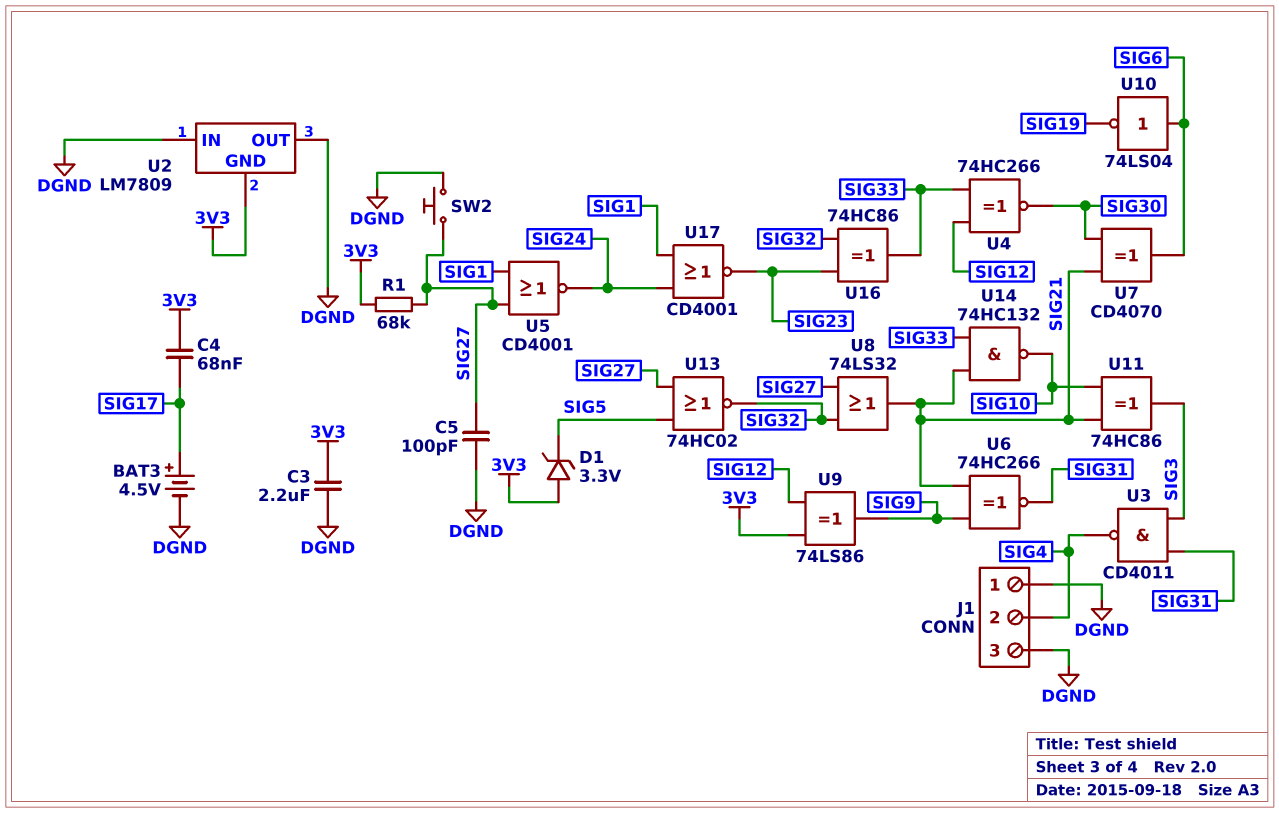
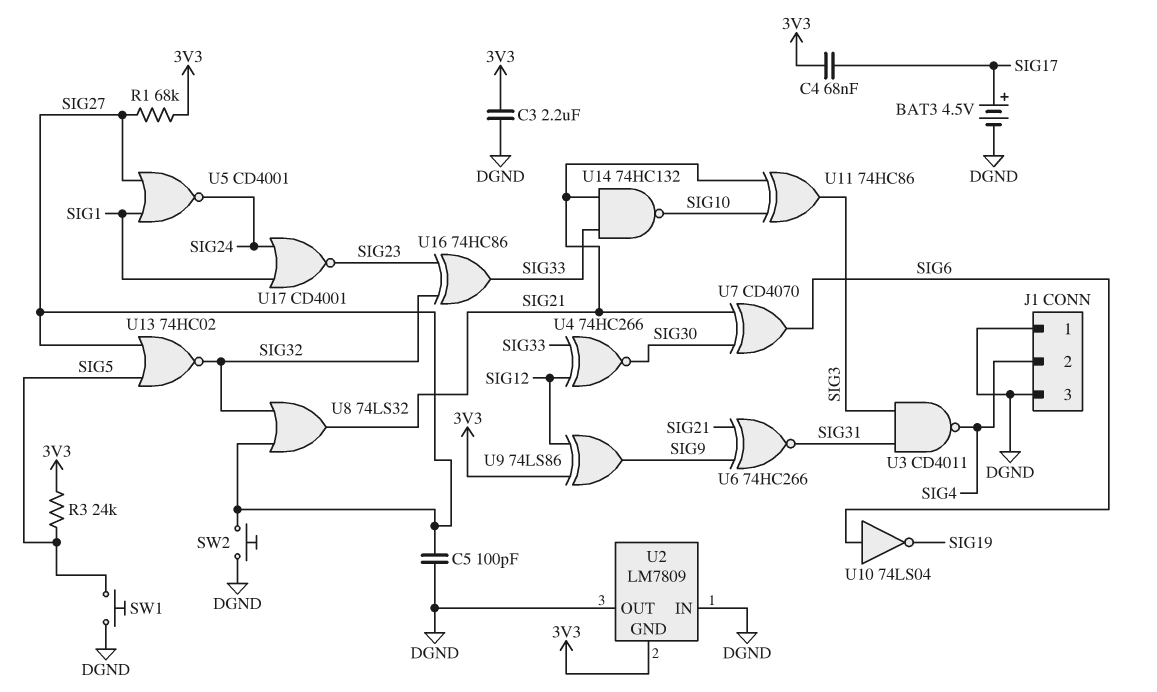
D1: zener 3.3V (A 3V3, K SIG5) -> none
R3: none -> 24k (3V3, SIG5)
SW1: none -> button (DGND, SIG5)

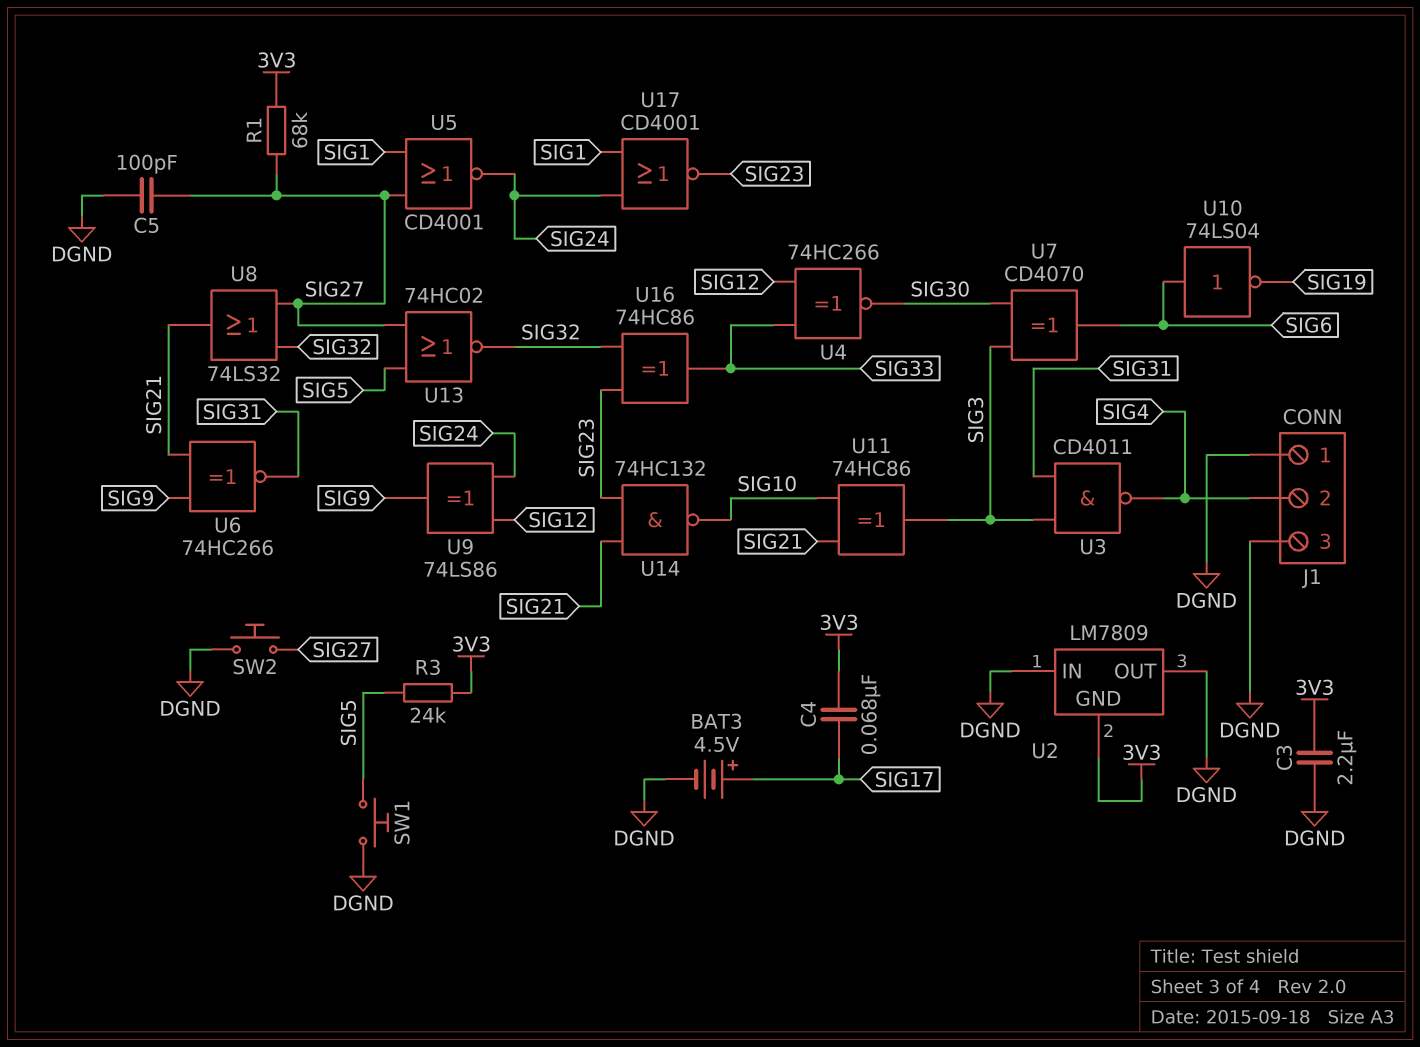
U7: XOR CD4070 (in SIG21, in SIG30, out SIG6) -> XOR CD4070 (in SIG3, in SIG30, out SIG6)
U9: XOR 74LS86 (in 3V3, in SIG12, out SIG9) -> XOR 74LS86 (in SIG12, in SIG24, out SIG9)
U14: NAND 74HC132 (in SIG21, in SIG33, out SIG10) -> NAND 74HC132 (in SIG21, in SIG23, out SIG10)

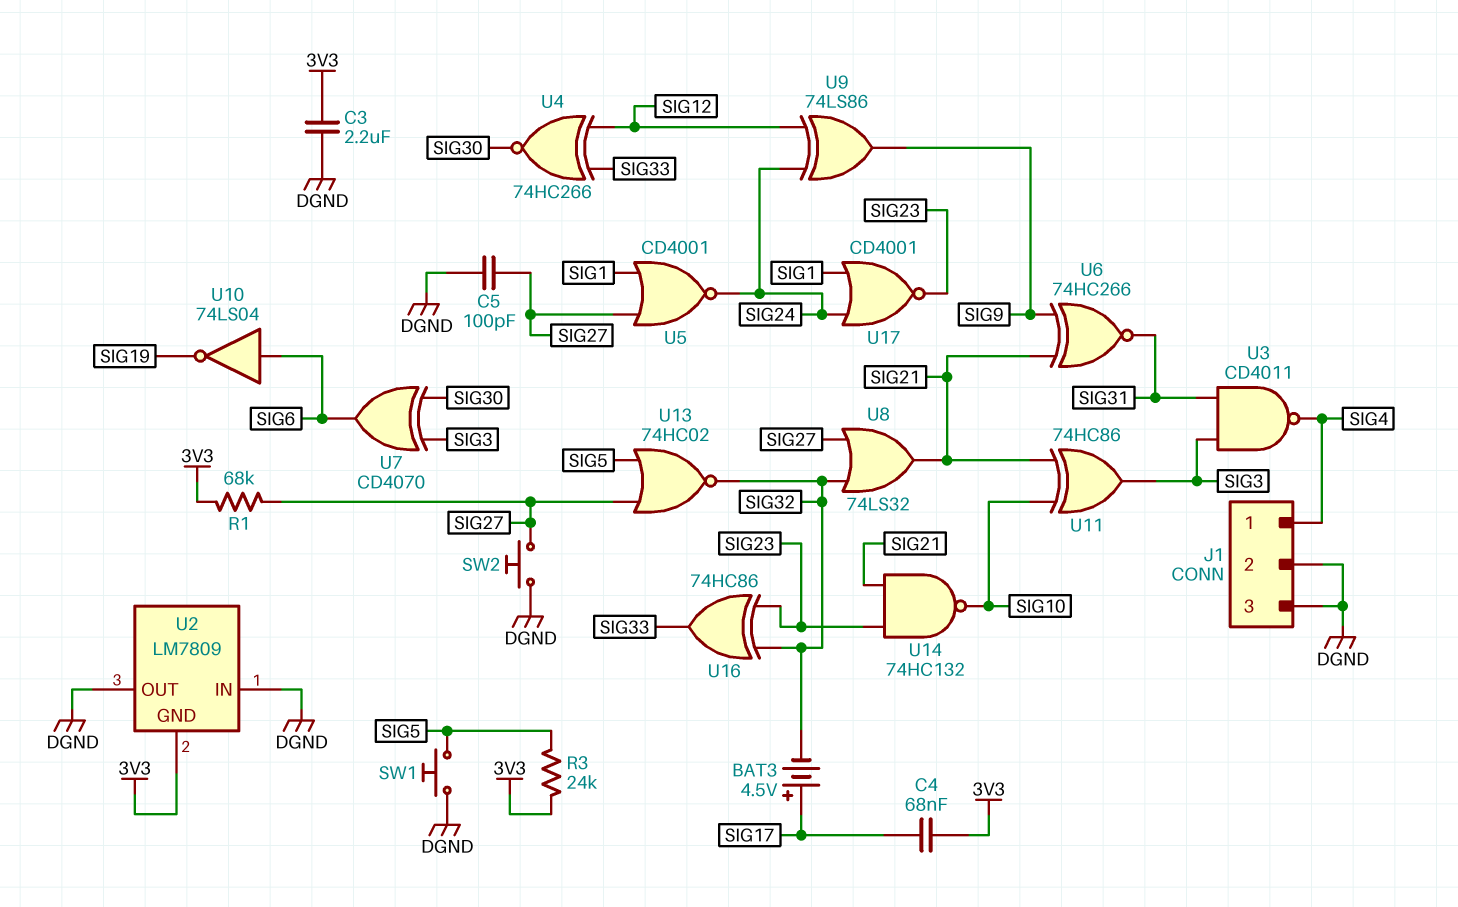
BAT3: 4.5V (plus SIG17, minus DGND) -> 4.5V (plus SIG17, minus SIG32)
J1 pin 1: DGND -> SIG4
J1 pin 2: SIG4 -> DGND

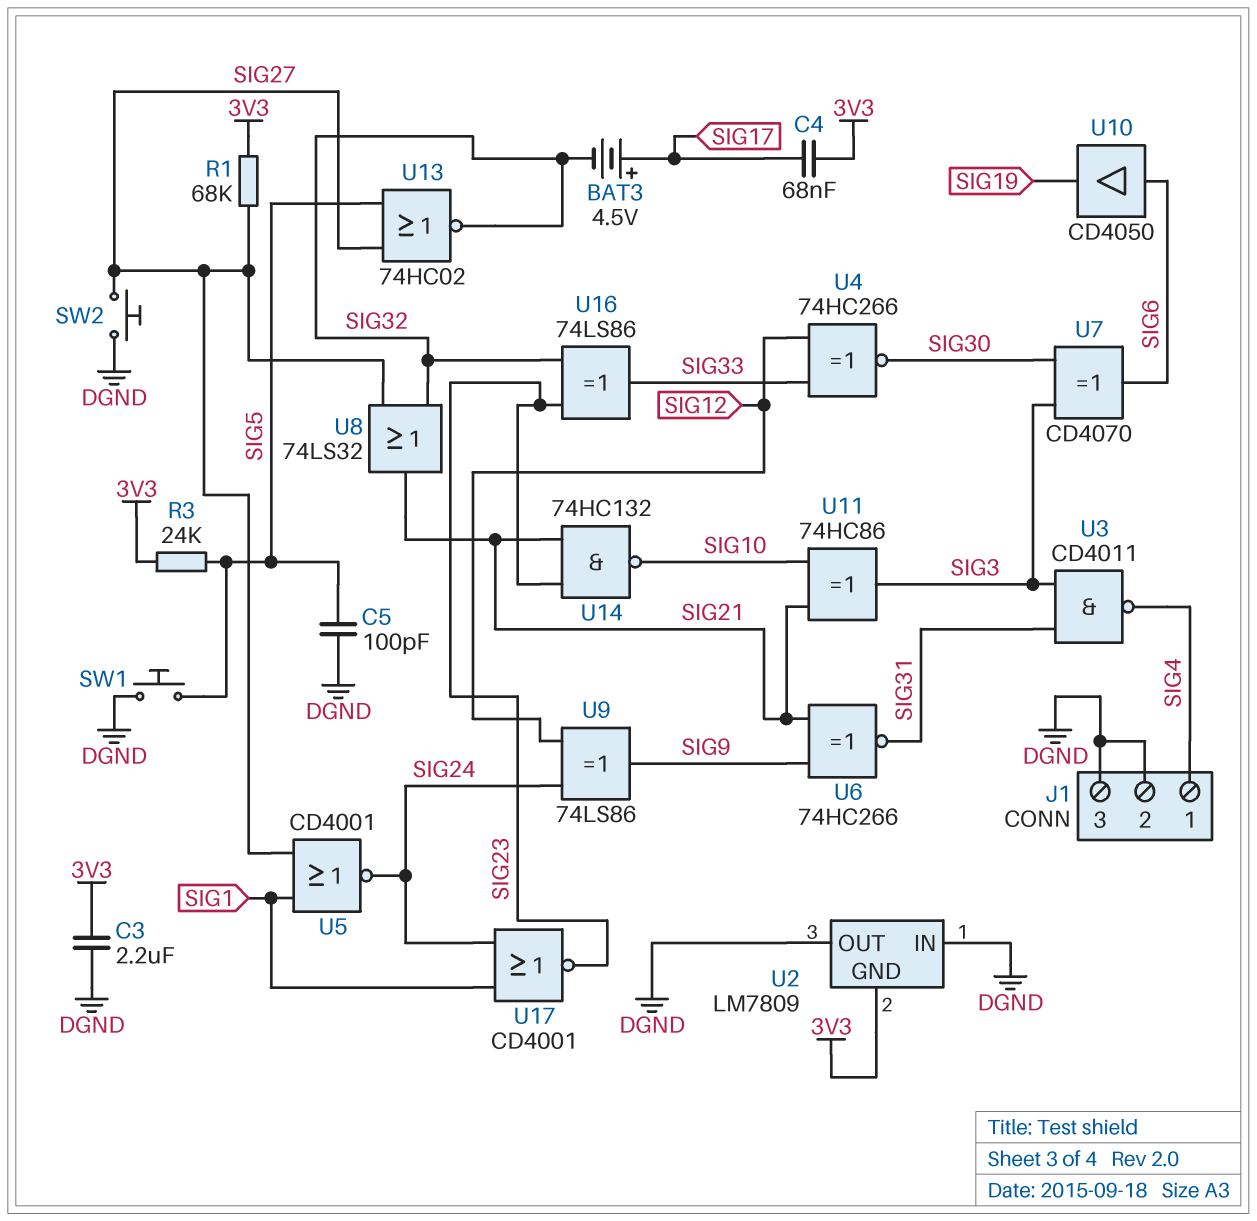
C5: 100pF (DGND, SIG27) -> 100pF (DGND, SIG5)
U10: NOT 74LS04 (in SIG6, out SIG19) -> buffer CD4050 (in SIG6, out SIG19)
U16: XOR 74HC86 (in SIG23, in SIG32, out SIG33) -> XOR 74LS86 (in SIG23, in SIG32, out SIG33)

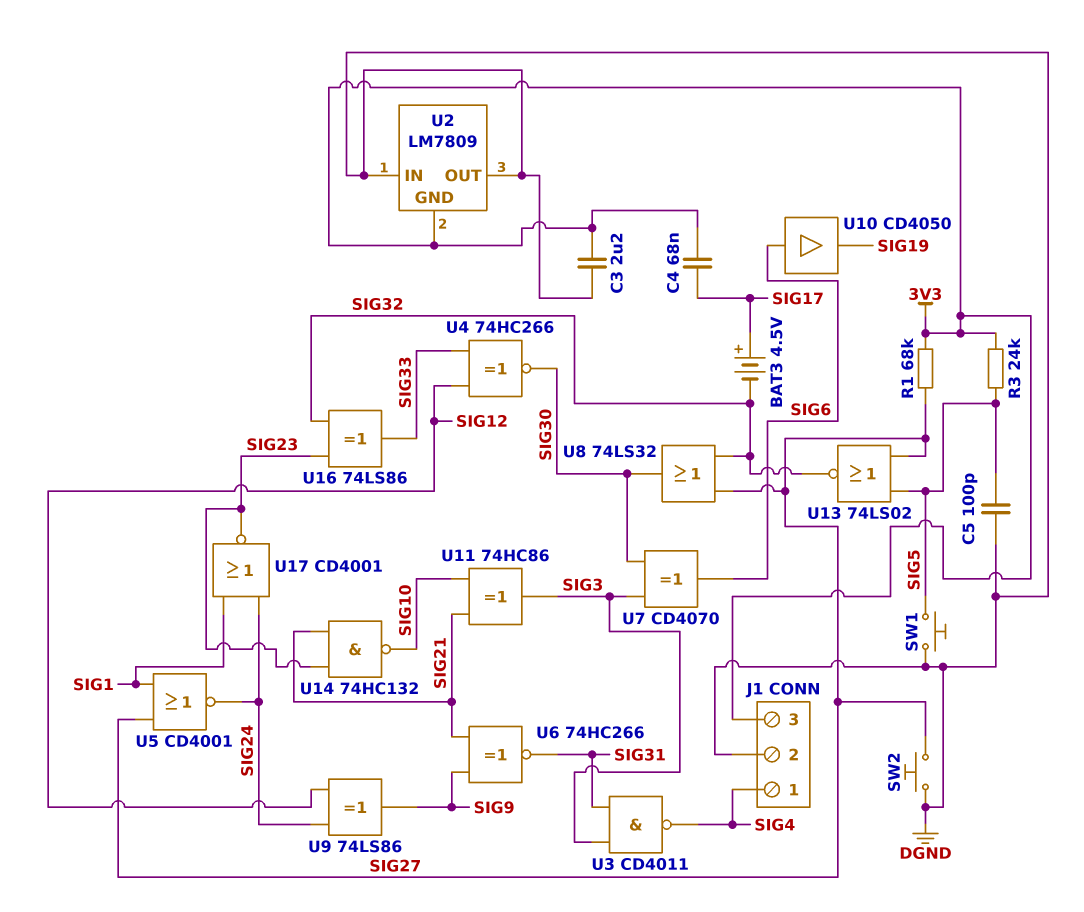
J1 pin 3: DGND -> 3V3
U8: OR 74LS32 (in SIG27, in SIG32, out SIG21) -> OR 74LS32 (in SIG27, in SIG32, out SIG30)
U13: NOR 74HC02 (in SIG5, in SIG27, out SIG32) -> NOR 74LS02 (in SIG5, in SIG27, out SIG32)

